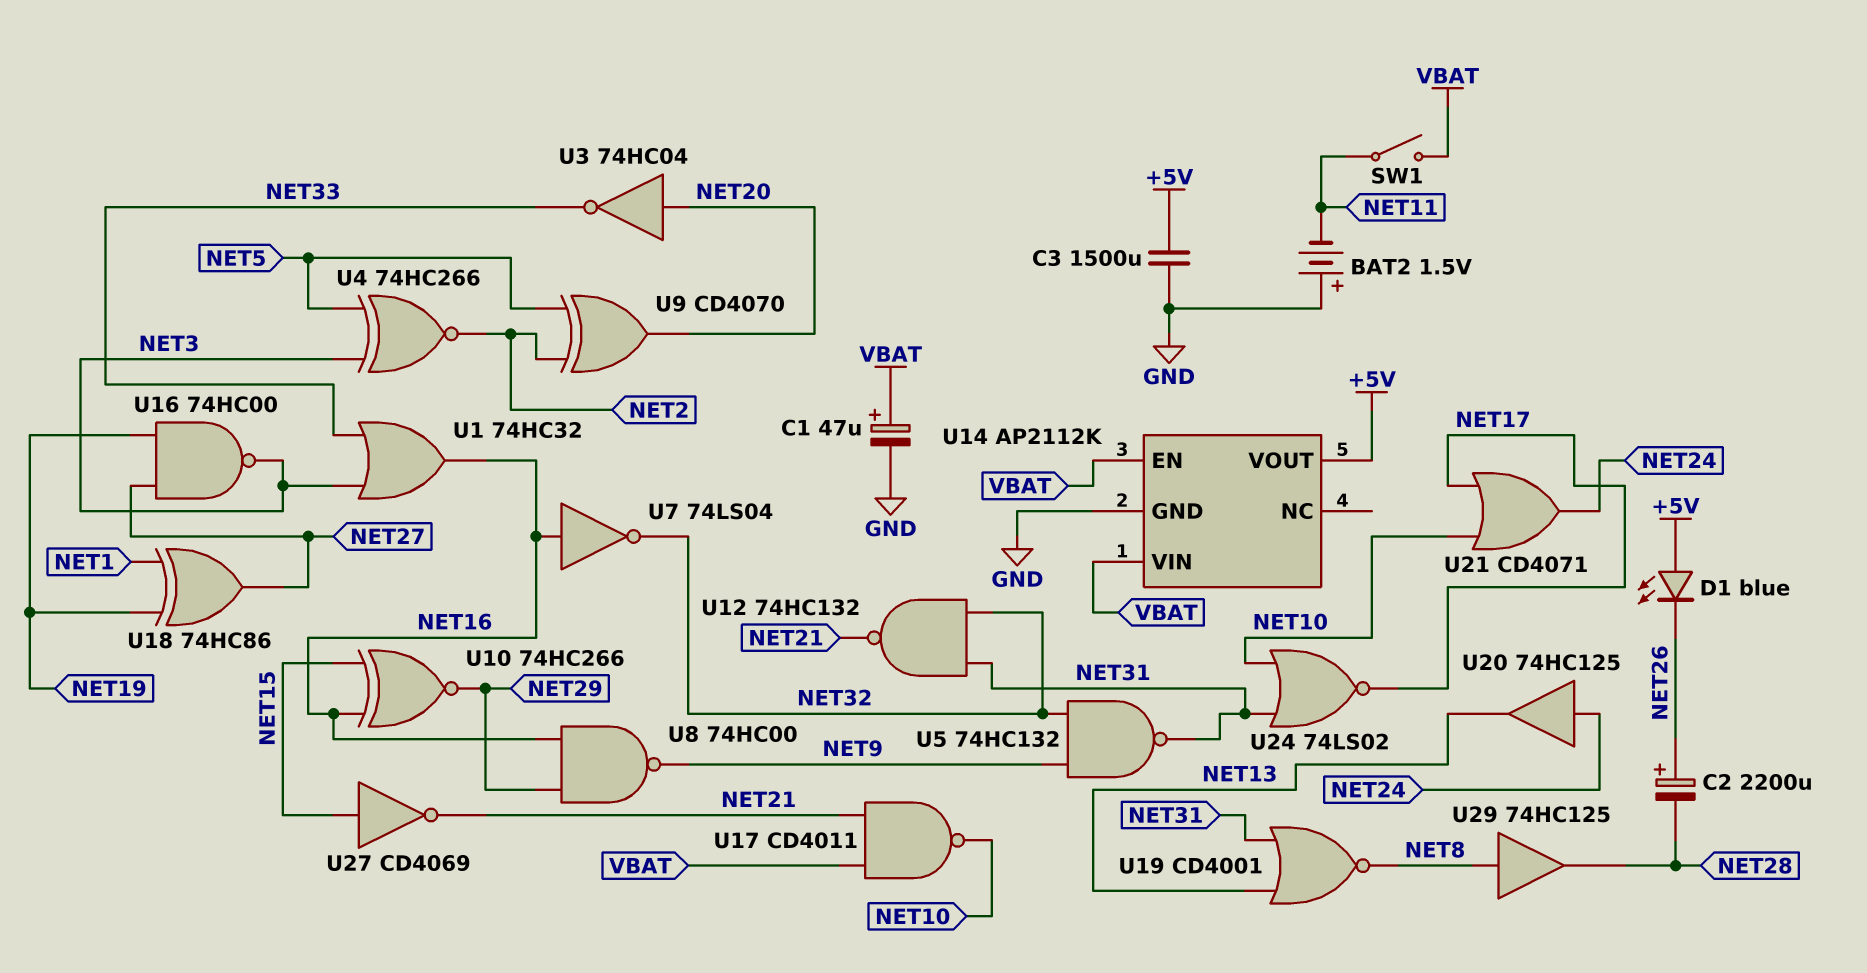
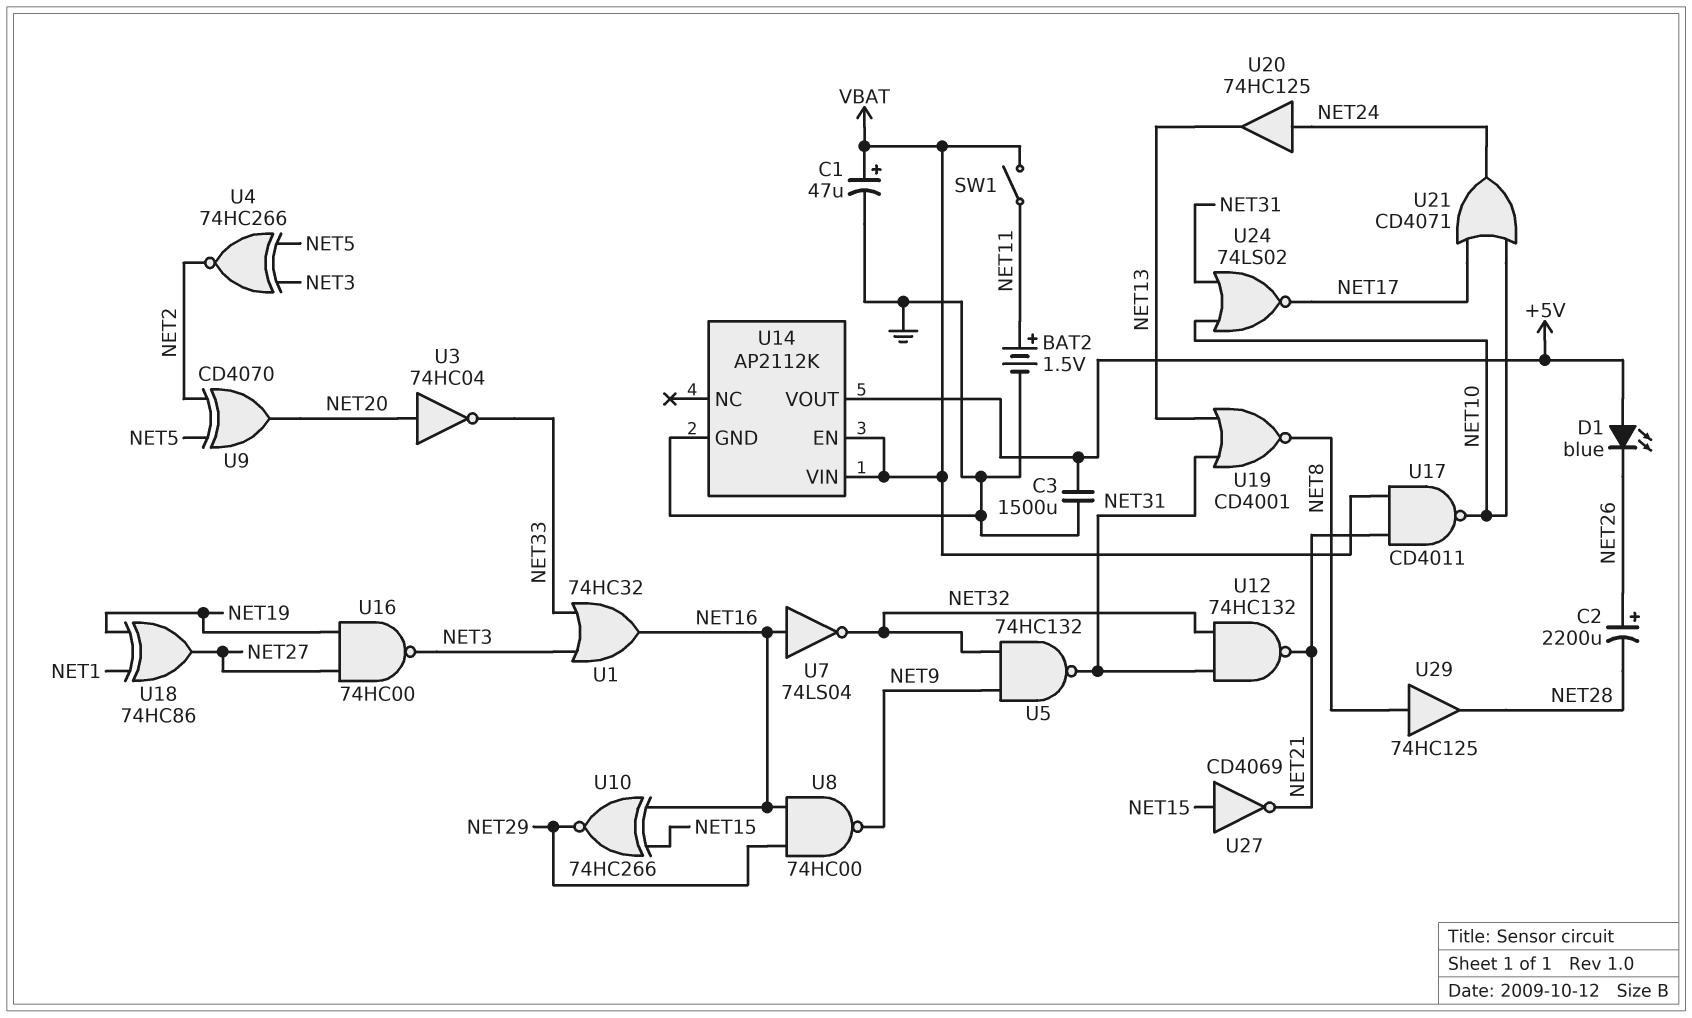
BAT2: 1.5V (plus GND, minus NET11) -> 1.5V (plus NET11, minus GND)

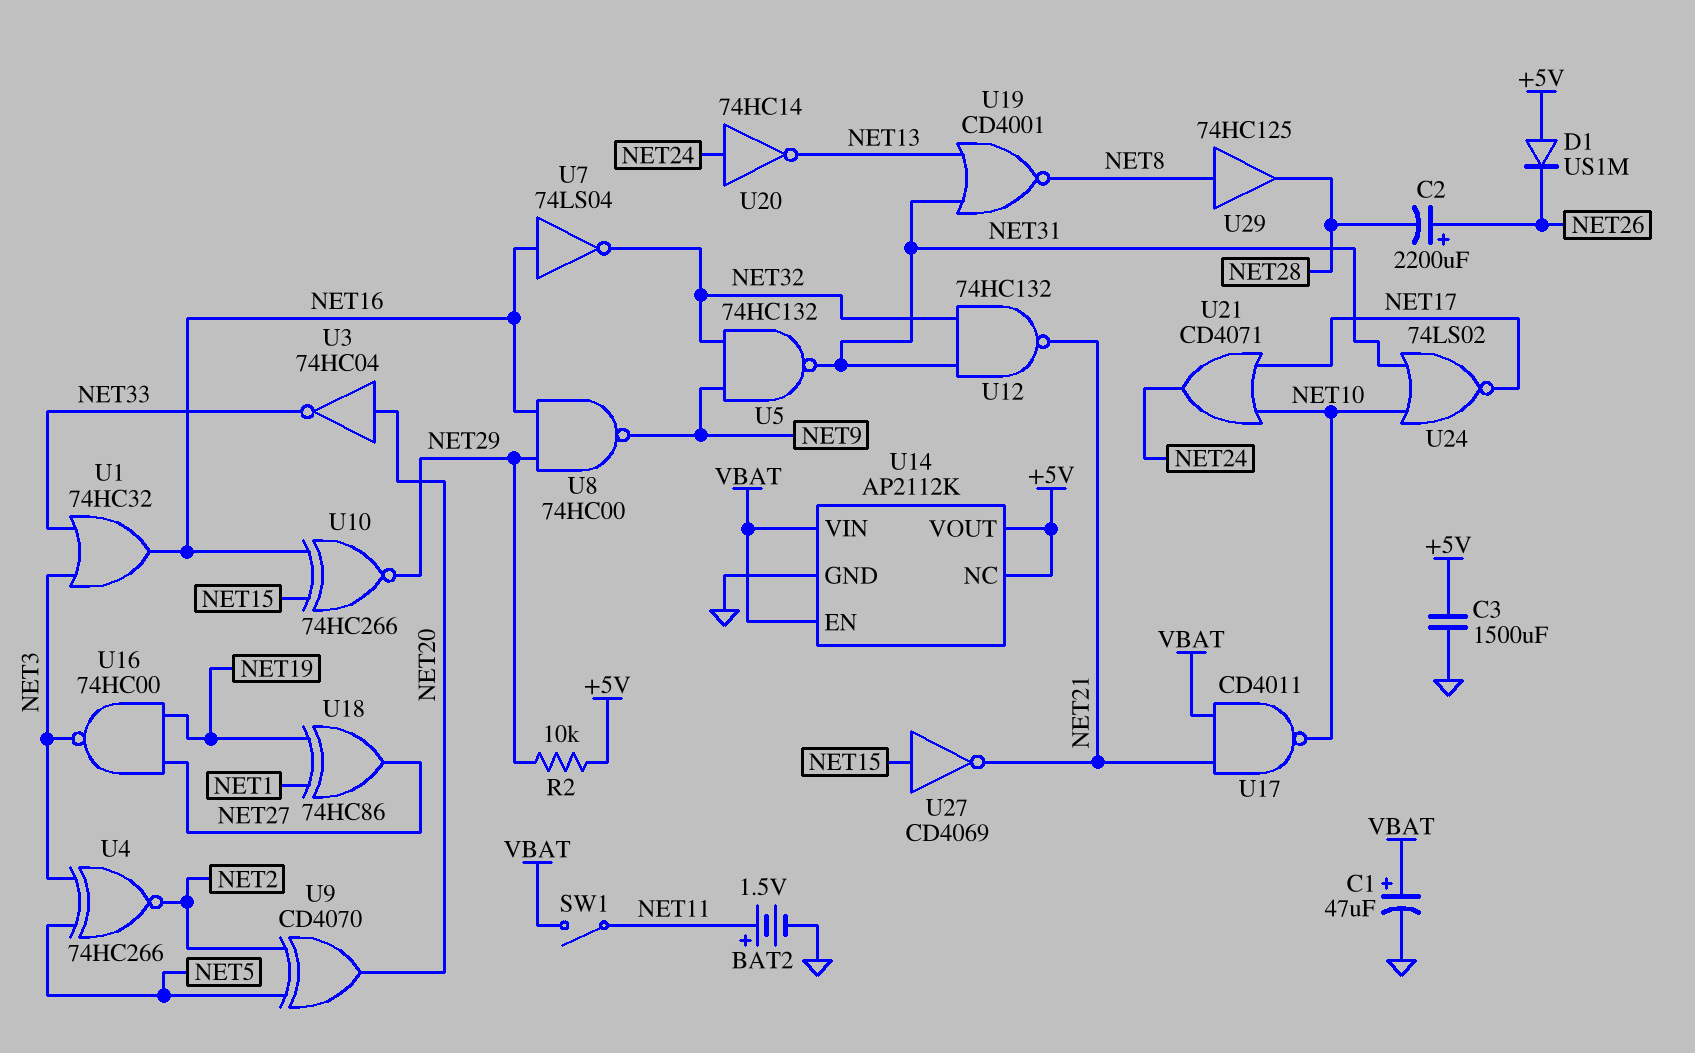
D1: LED blue (A +5V, K NET26) -> diode US1M (A +5V, K NET26)
R2: none -> 10k (+5V, NET29)
U14 pin NC: none -> +5V
U20: buffer 74HC125 (in NET24, out NET13) -> NOT 74HC14 (in NET24, out NET13)

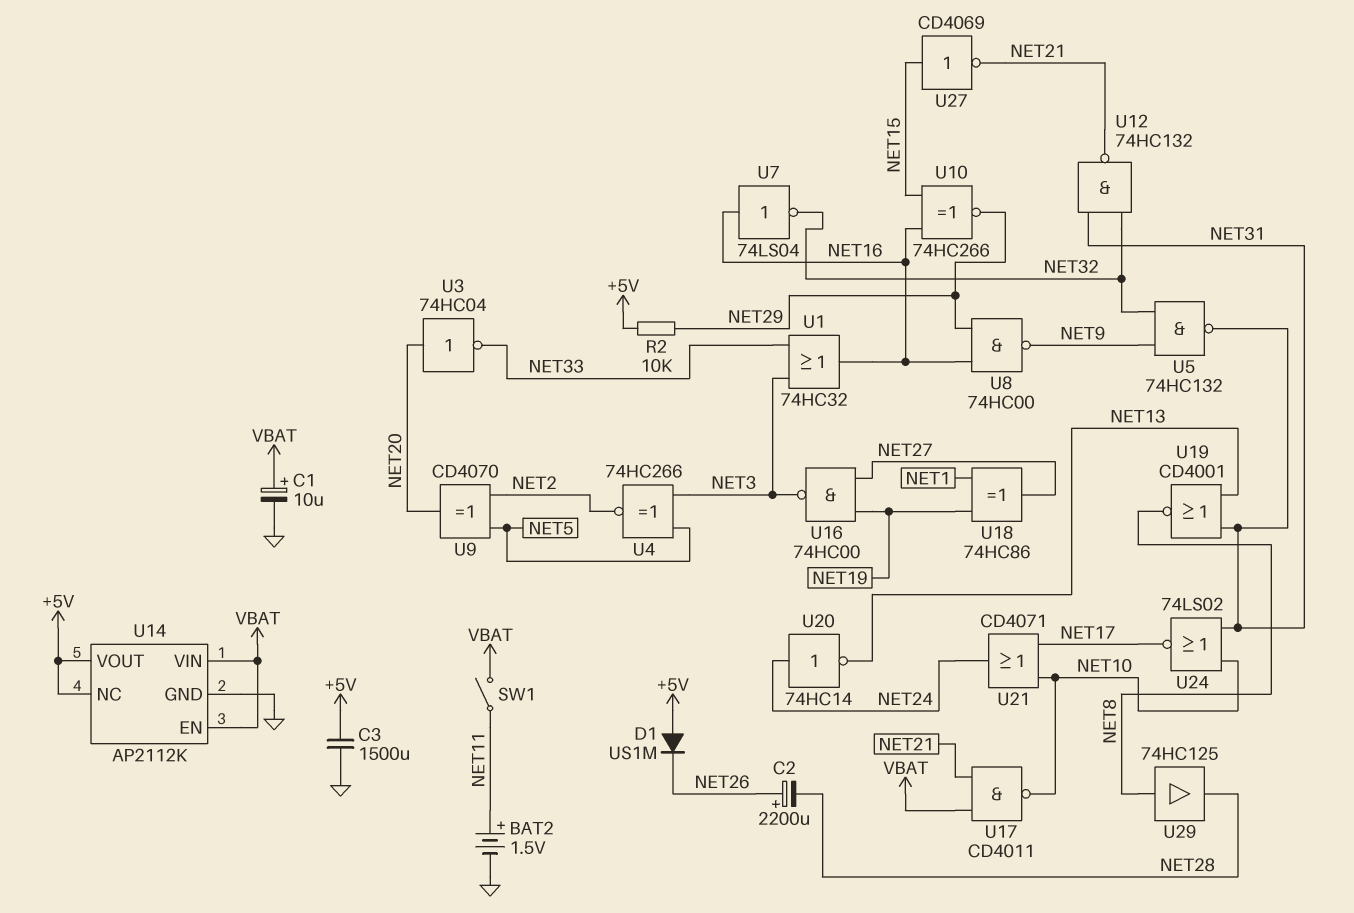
C1: 47uF (plus VBAT, minus GND) -> 10uF (plus VBAT, minus GND)

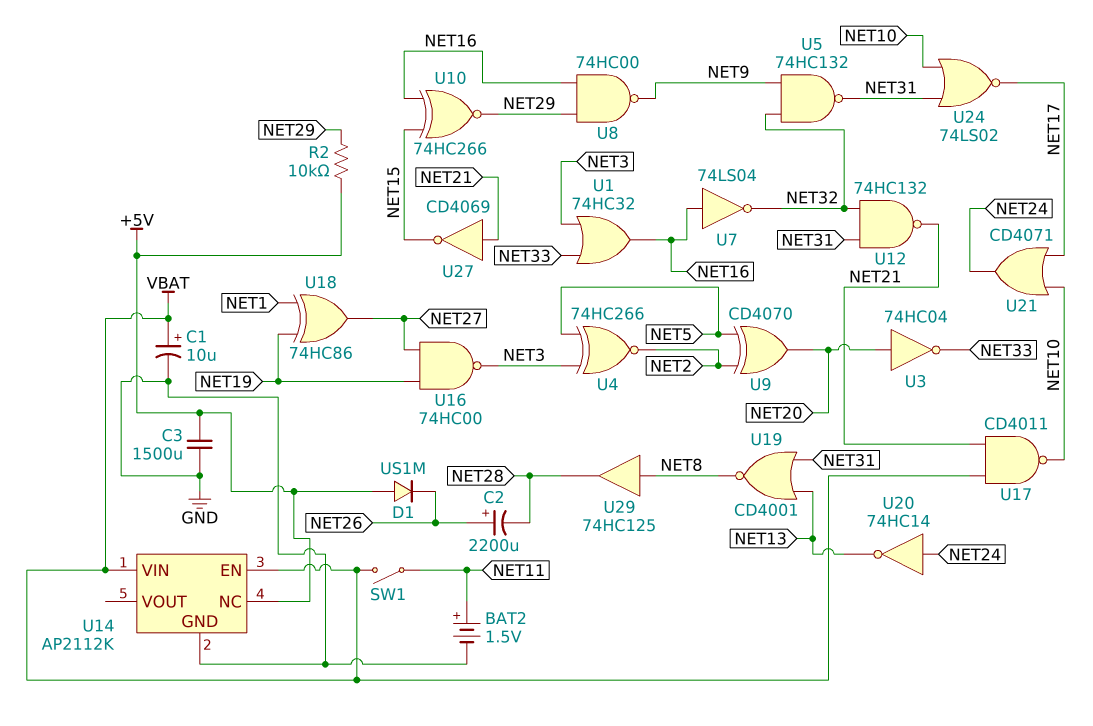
U14 pin VOUT: +5V -> none
U27: NOT CD4069 (in NET15, out NET21) -> NOT CD4069 (in NET21, out NET15)

